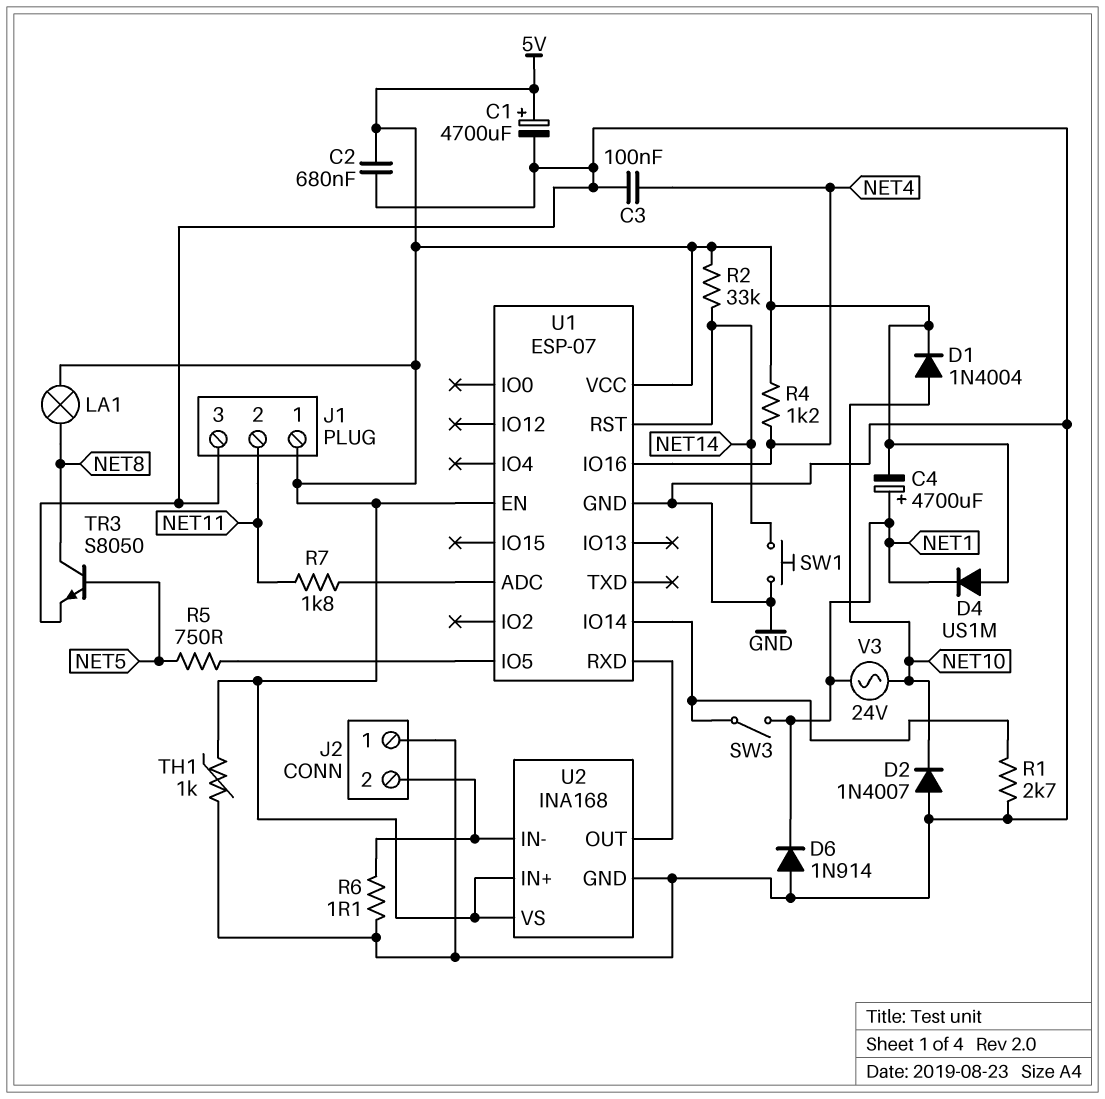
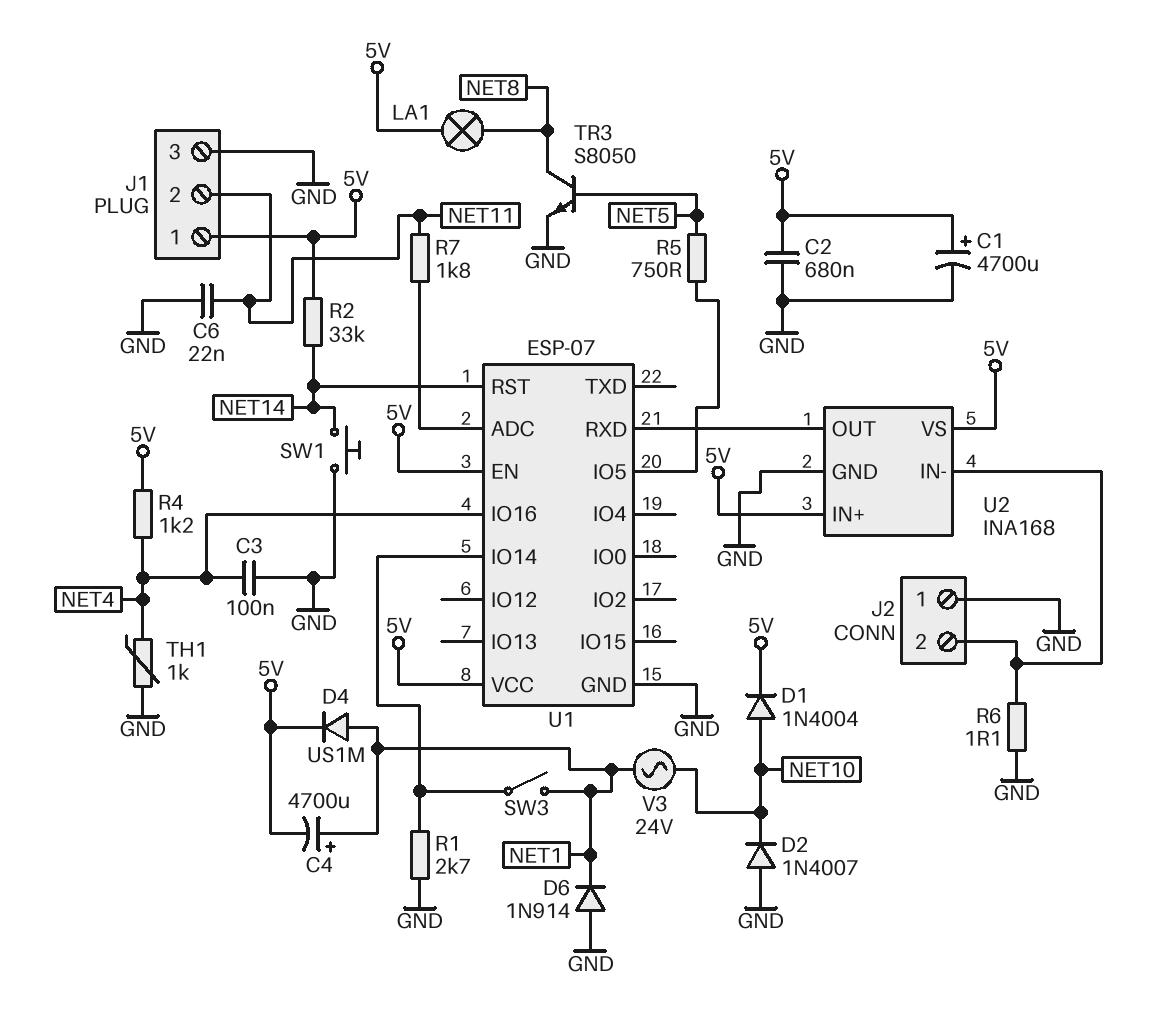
C6: none -> 22nF (GND, NET11)
D4: diode US1M (A 5V, K NET1) -> diode US1M (A NET1, K 5V)
TH1: 1k (5V, GND) -> 1k (GND, NET4)

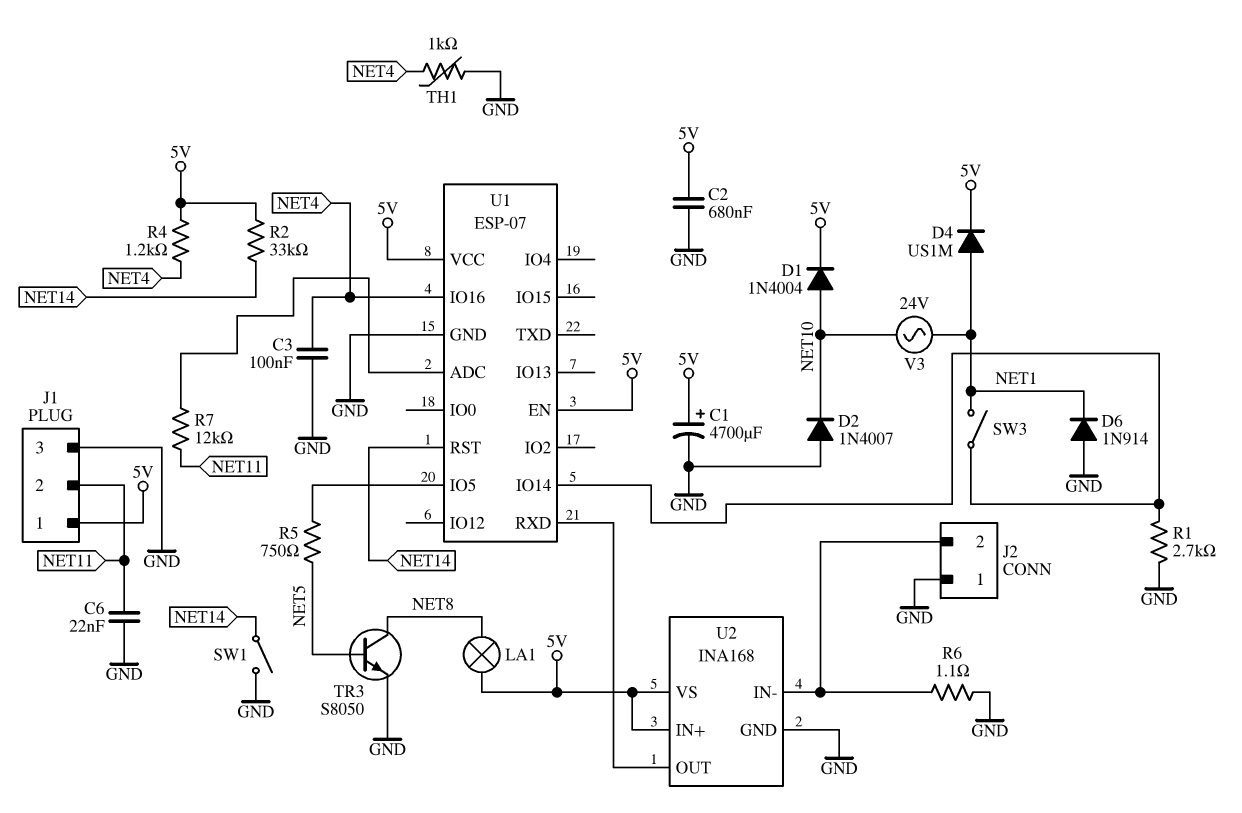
C4: 4700uF (plus NET1, minus 5V) -> none
R7: 1.8k (NET11, U1/ADC) -> 12k (NET11, U1/ADC)
SW1: button (GND, NET14) -> switch (GND, NET14)

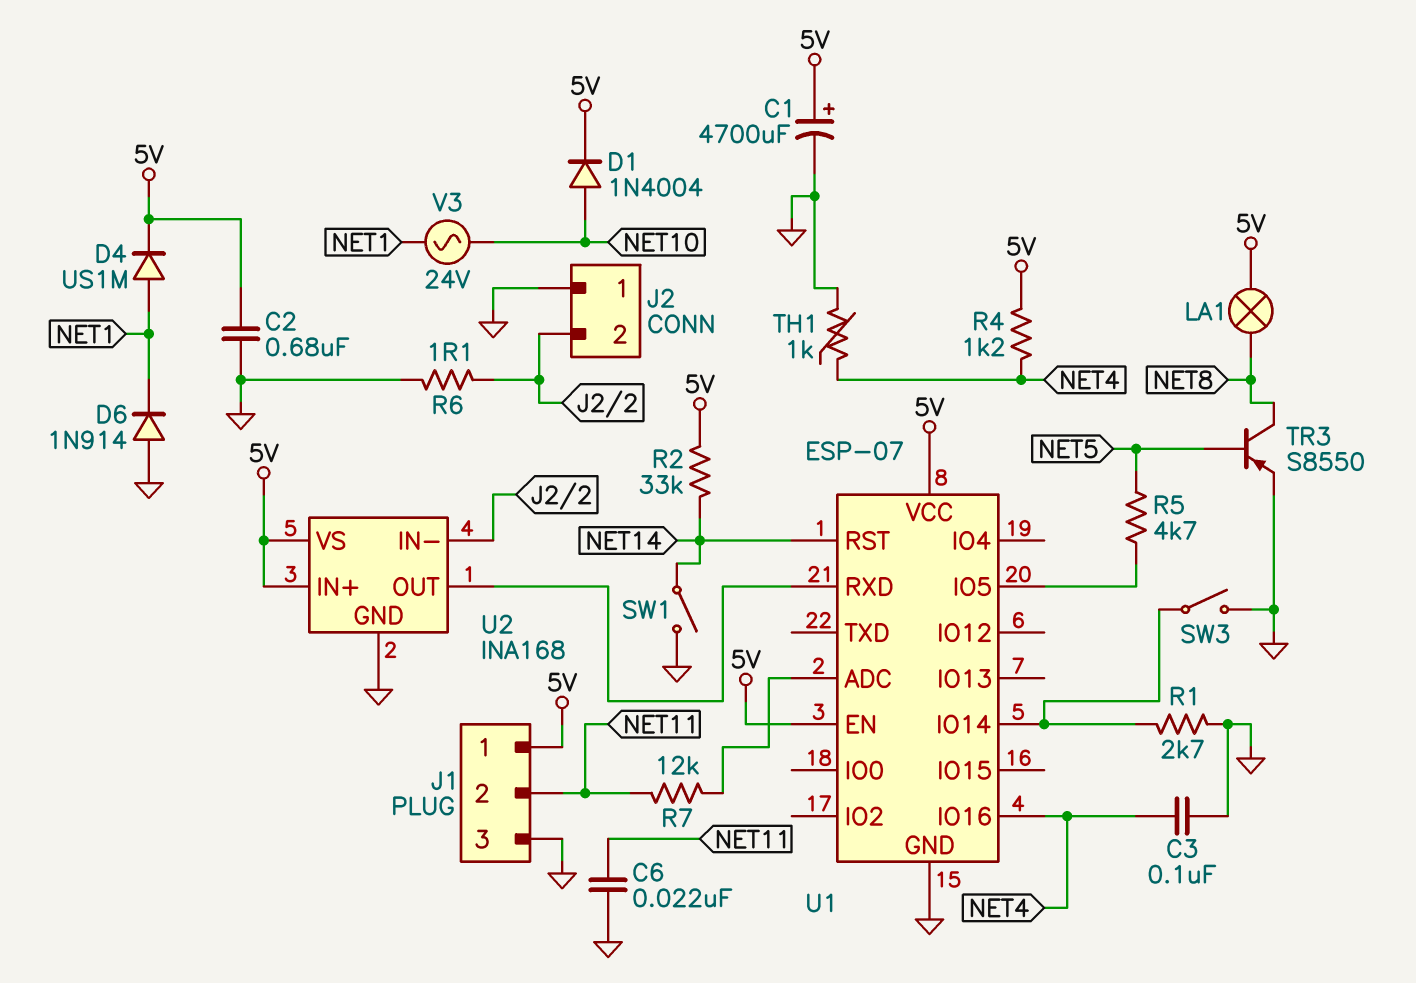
D2: diode 1N4007 (A GND, K NET10) -> none
R5: 750 (NET5, U1/IO5) -> 4.7k (NET5, U1/IO5)
SW3: switch (NET1, U1/IO14) -> switch (GND, U1/IO14)
TR3: NPN S8050 (B NET5, C NET8, E GND) -> PNP S8550 (B NET5, C NET8, E GND)

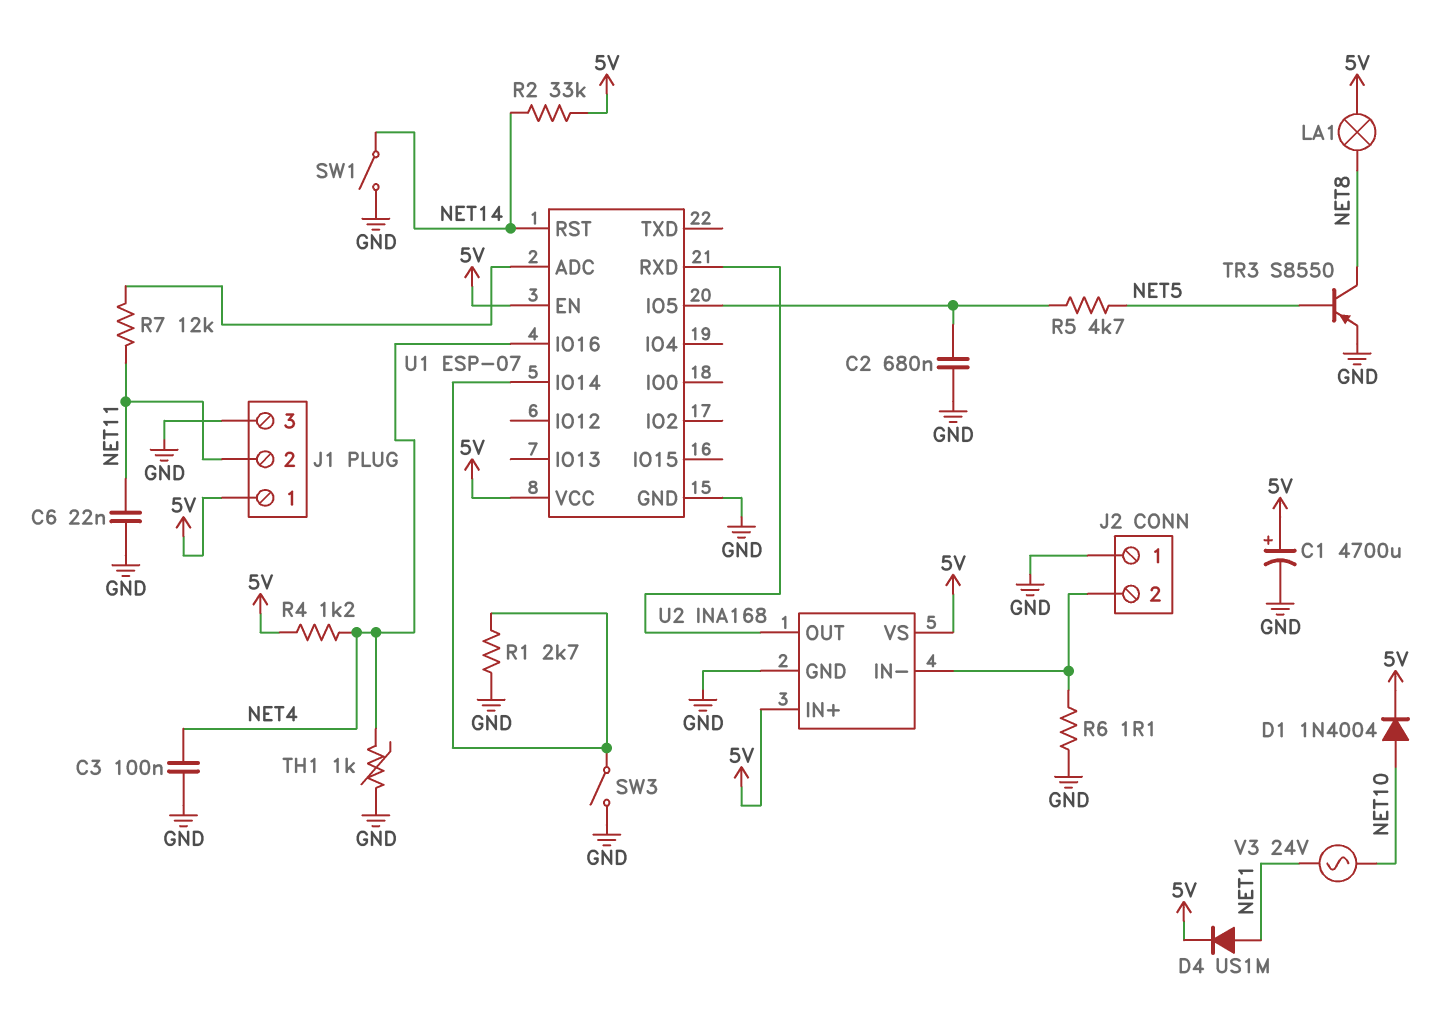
C2: 680nF (5V, GND) -> 680nF (GND, U1/IO5)
D6: diode 1N914 (A GND, K NET1) -> none

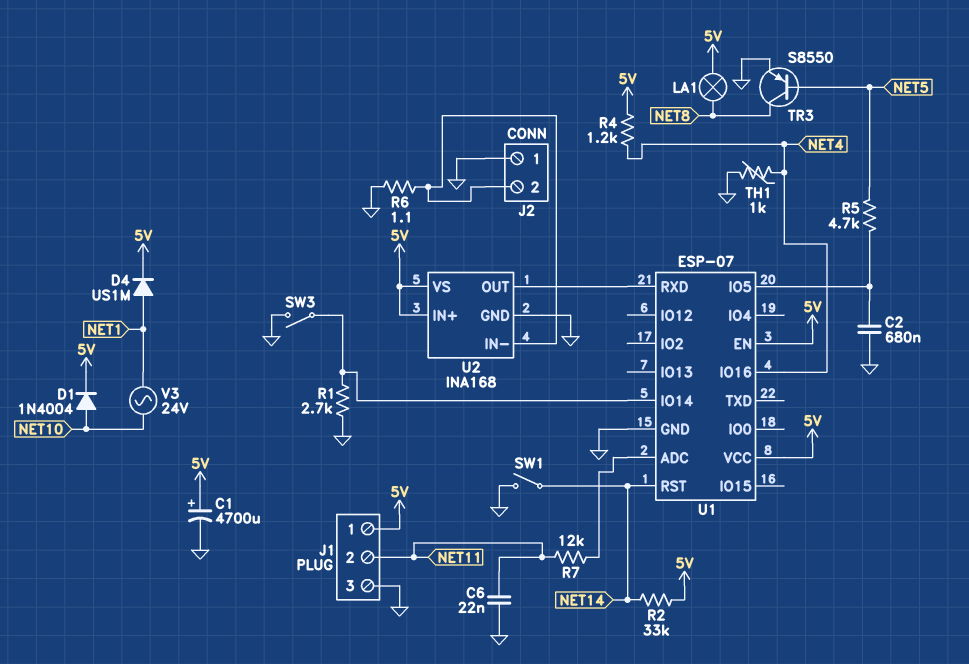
C3: 100nF (GND, NET4) -> none

